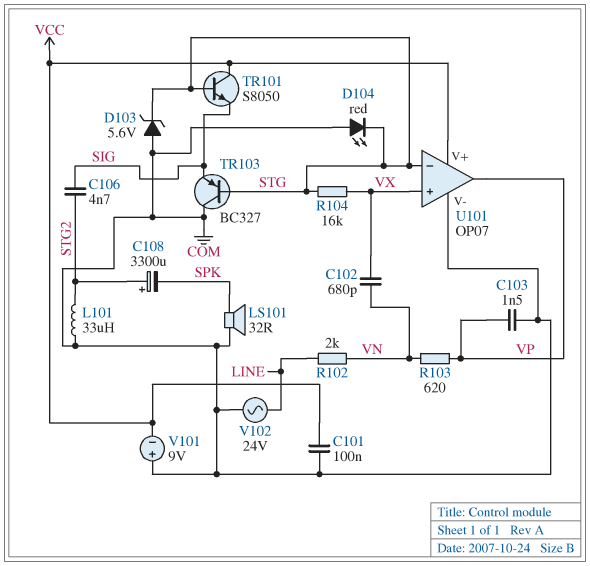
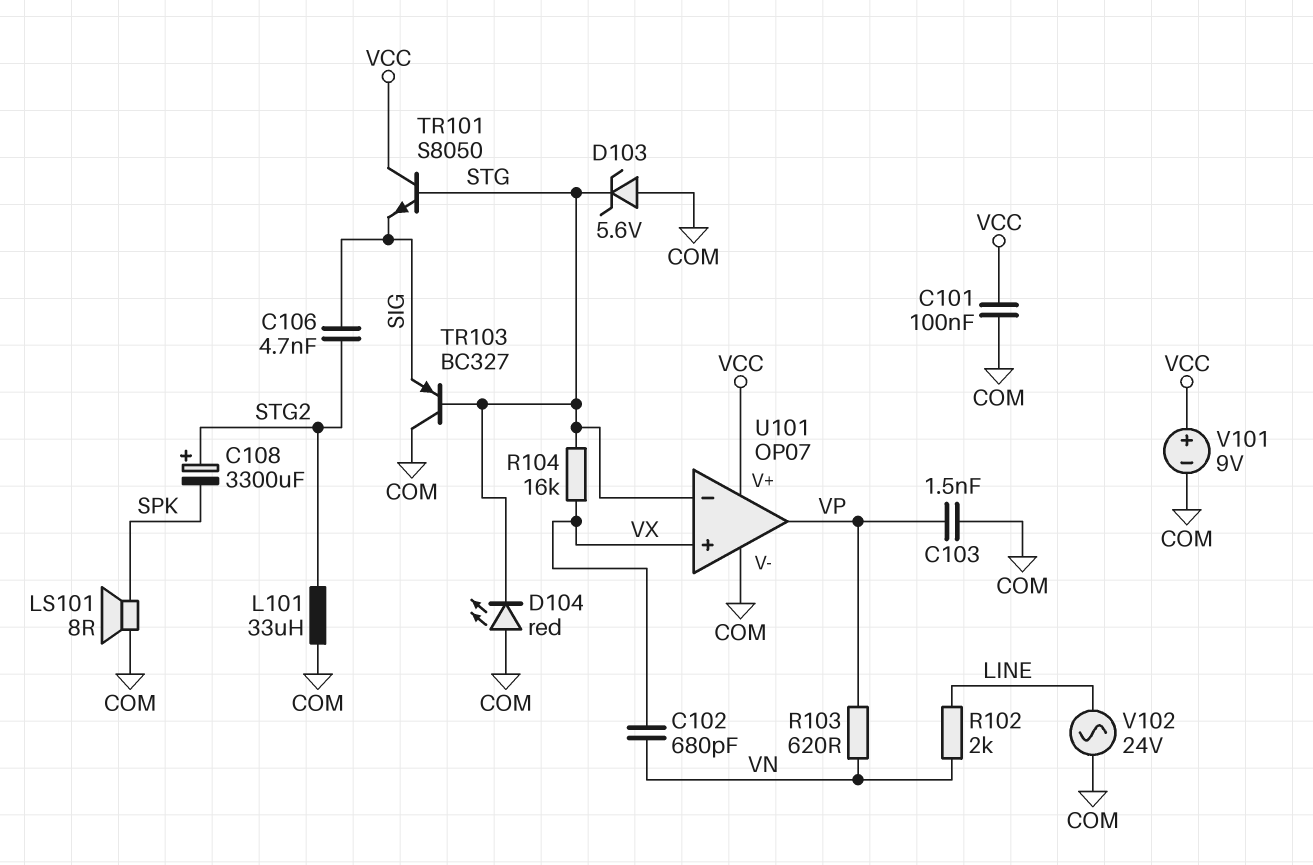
LS101: speaker 32R (COM, SPK) -> speaker 8R (COM, SPK)
V101: 9V (plus COM, minus VCC) -> 9V (plus VCC, minus COM)

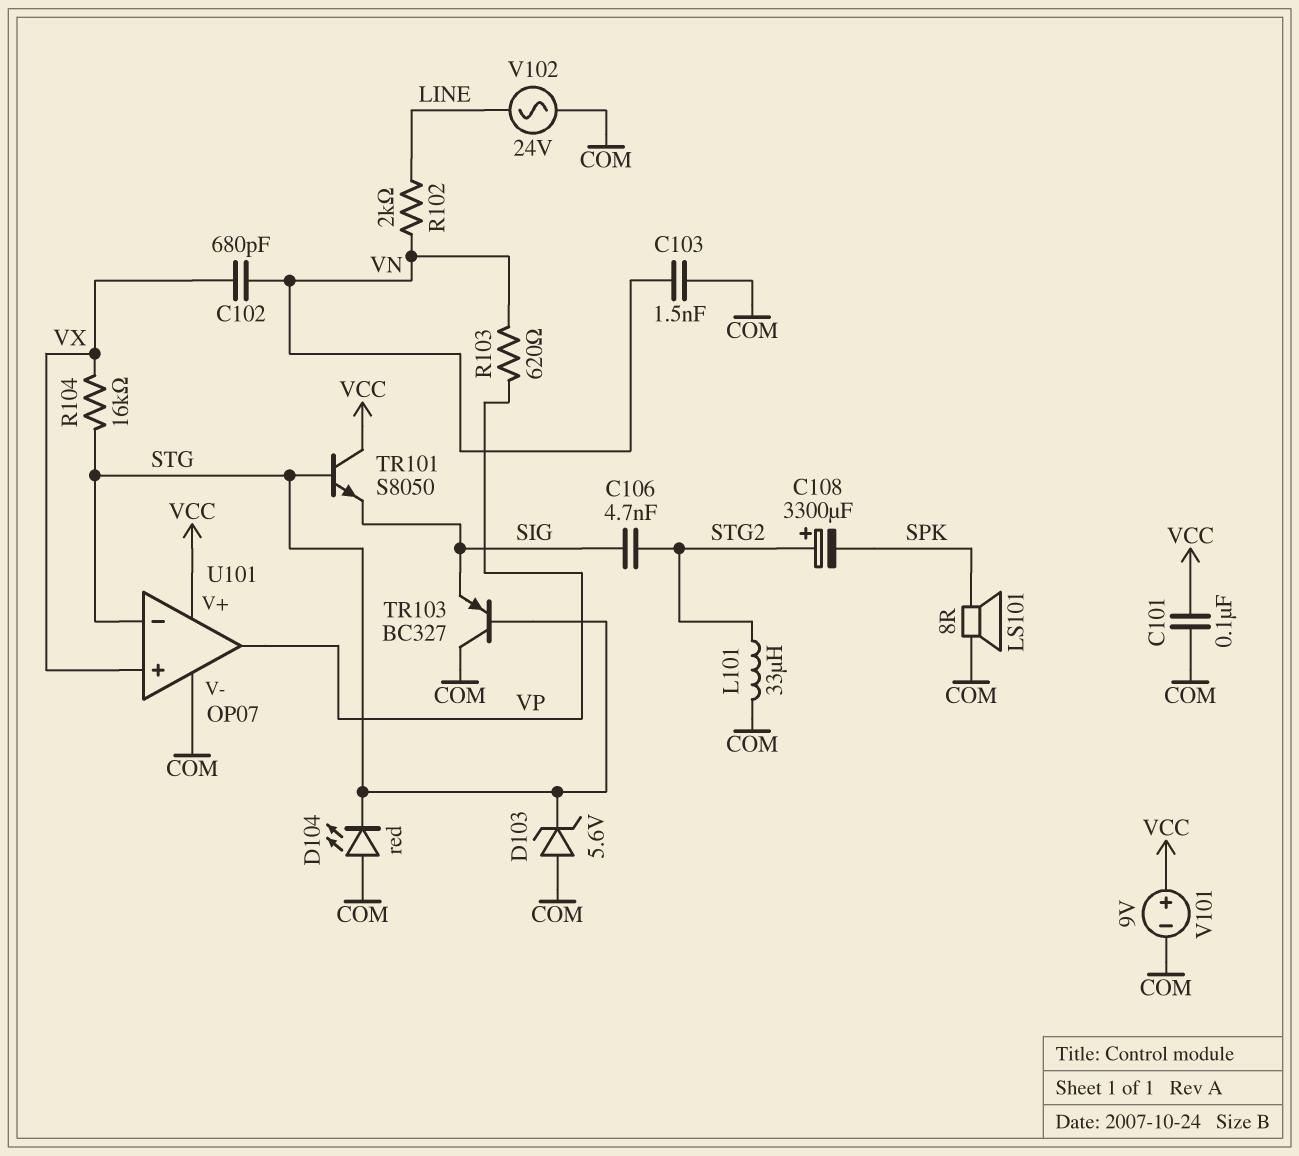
C103: 1.5nF (COM, VP) -> 1.5nF (COM, VN)

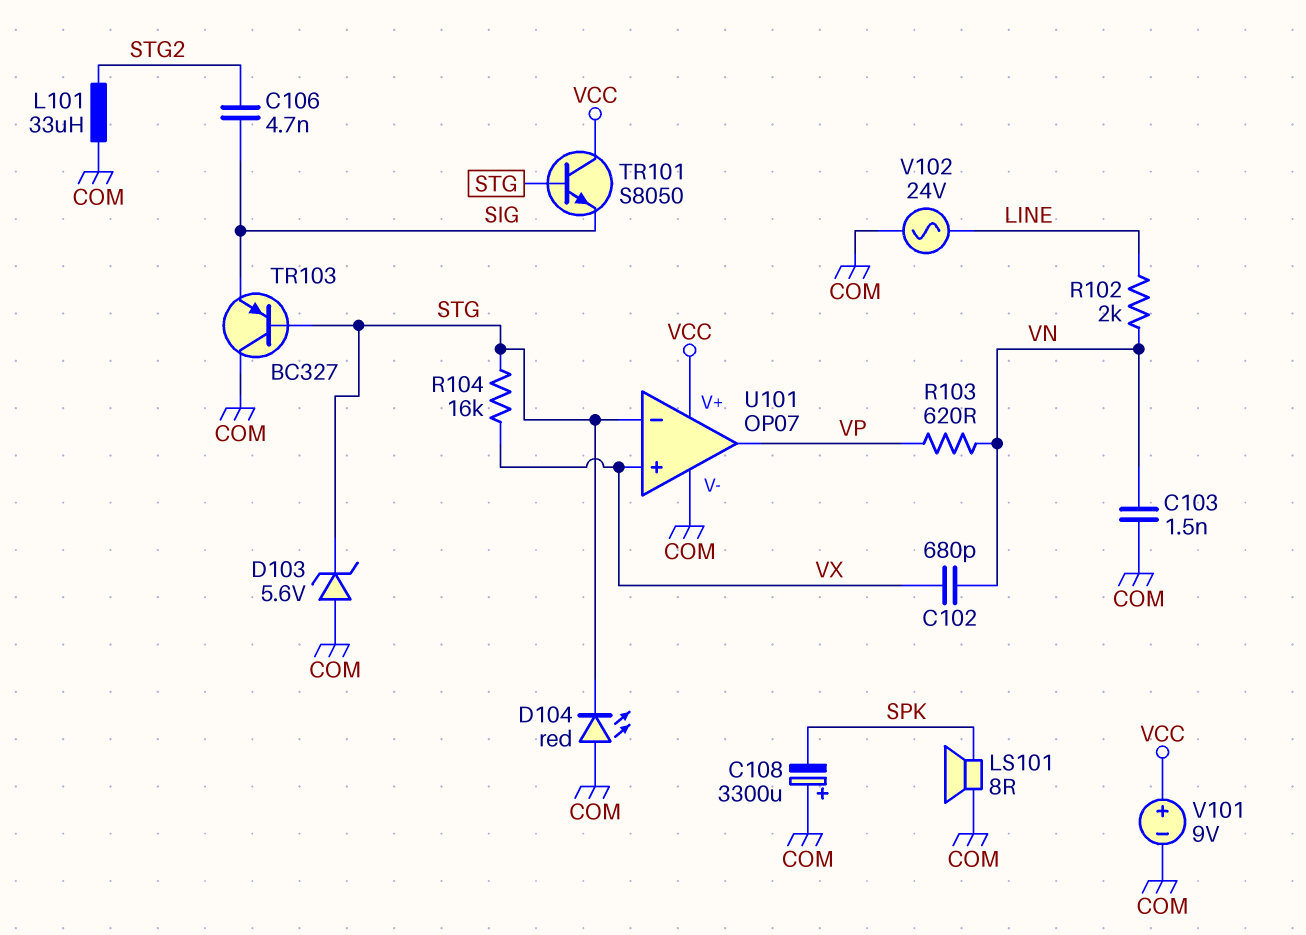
C101: 100nF (COM, VCC) -> none
C108: 3300uF (plus STG2, minus SPK) -> 3300uF (plus COM, minus SPK)

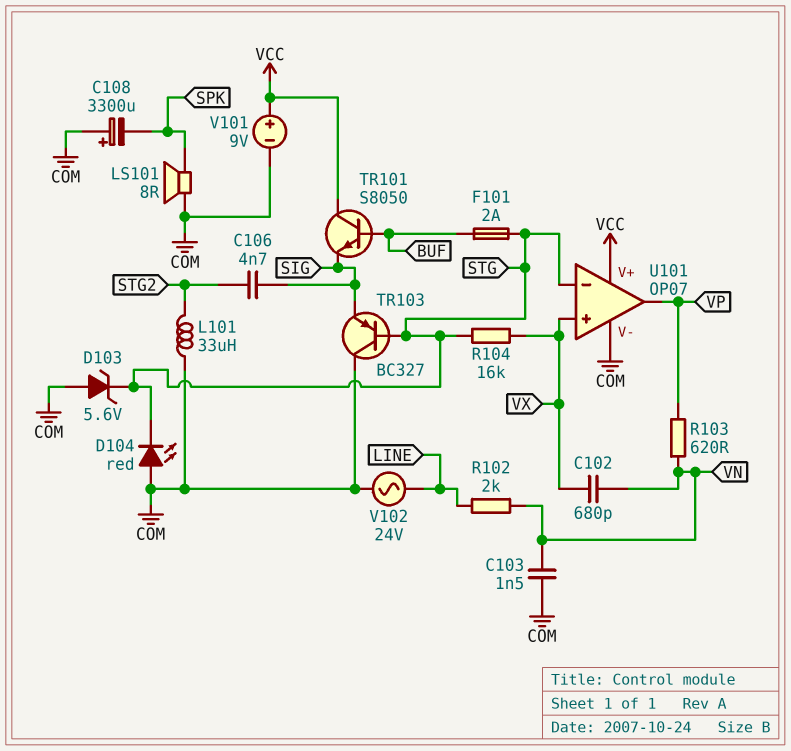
F101: none -> 2A (BUF, STG)
TR101: NPN S8050 (B STG, C VCC, E SIG) -> NPN S8050 (B BUF, C VCC, E SIG)

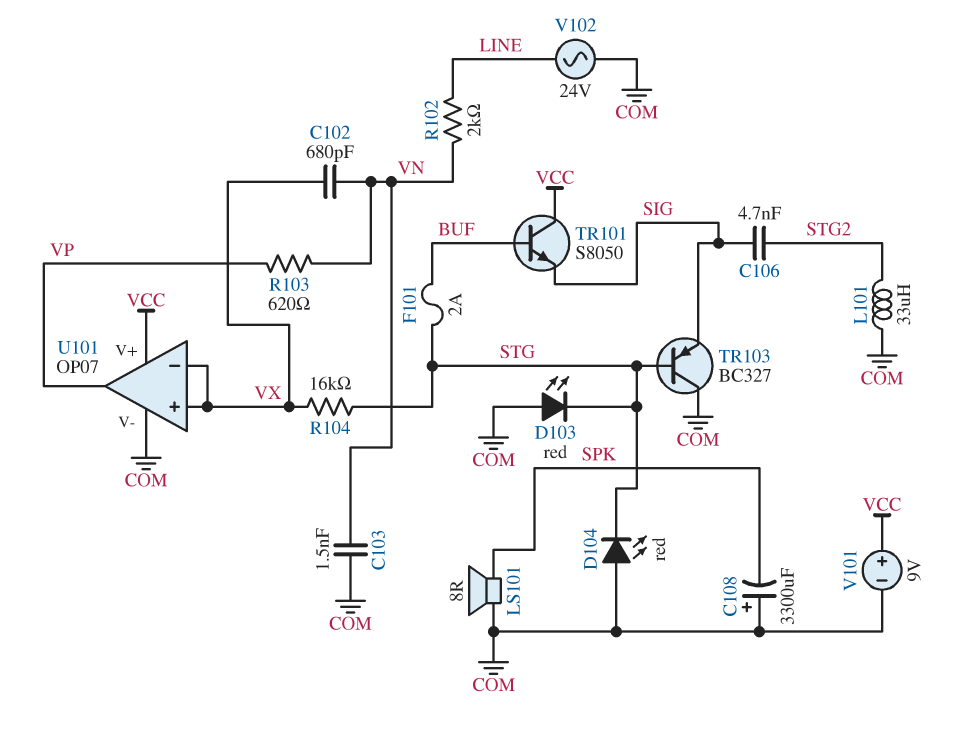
D103: zener 5.6V (A COM, K STG) -> LED red (A COM, K STG)
U101 pin in-: STG -> VX

